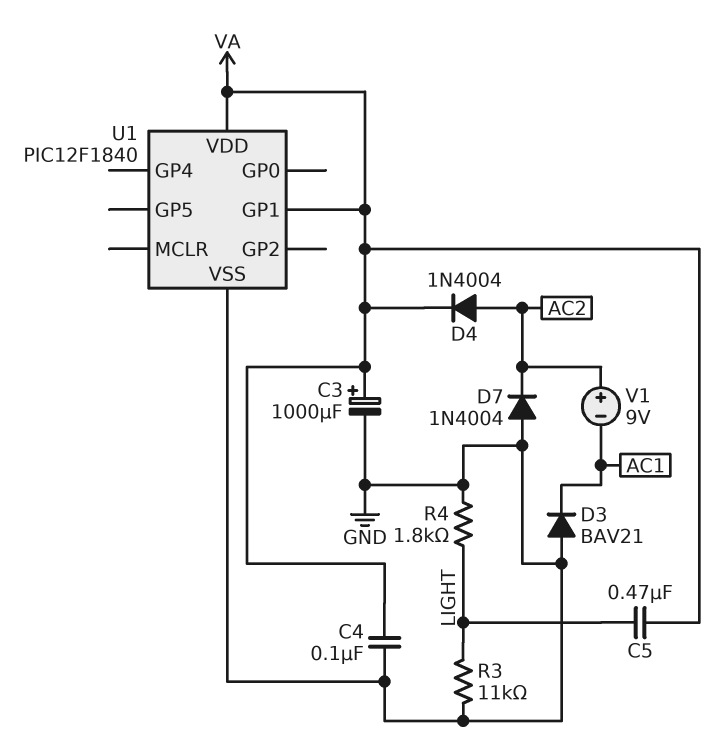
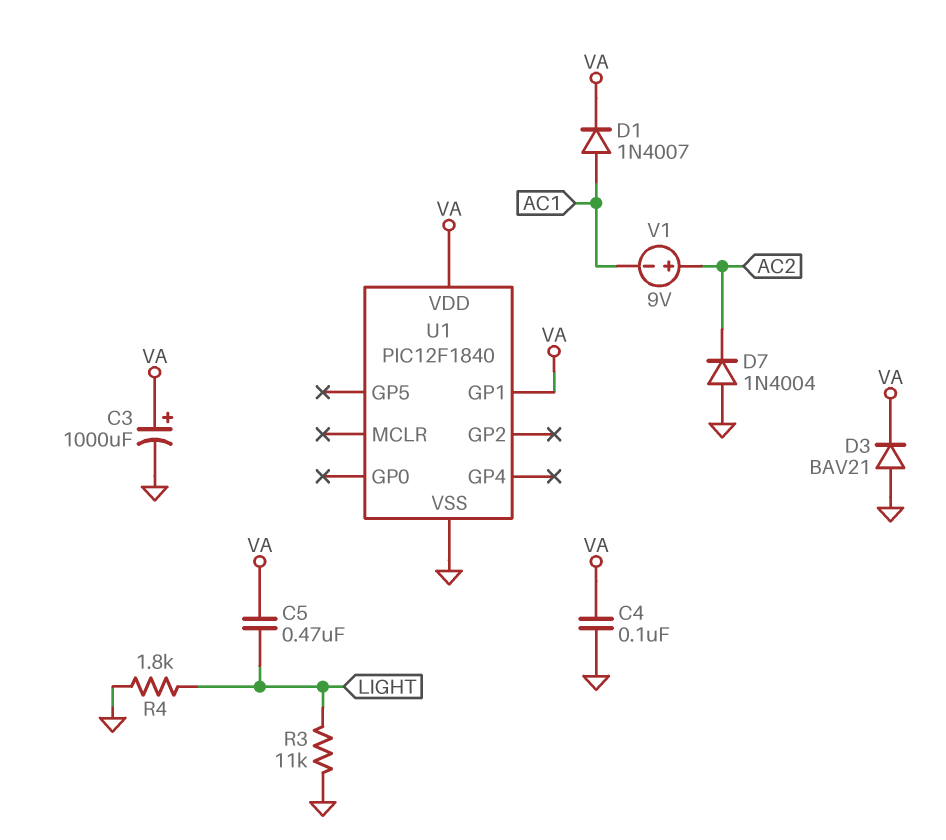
D1: none -> diode 1N4007 (A AC1, K VA)
D3: diode BAV21 (A GND, K AC1) -> diode BAV21 (A GND, K VA)
D4: diode 1N4004 (A AC2, K VA) -> none

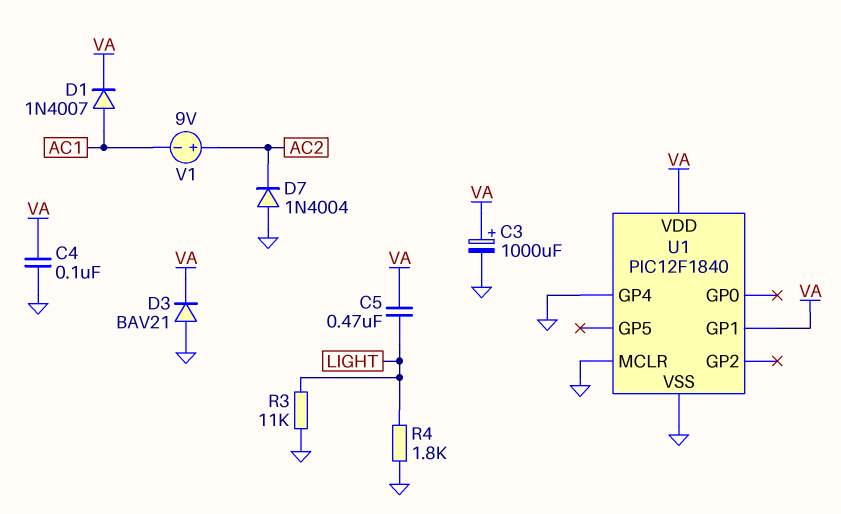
U1 pin GP4: none -> GND
U1 pin MCLR: none -> GND

